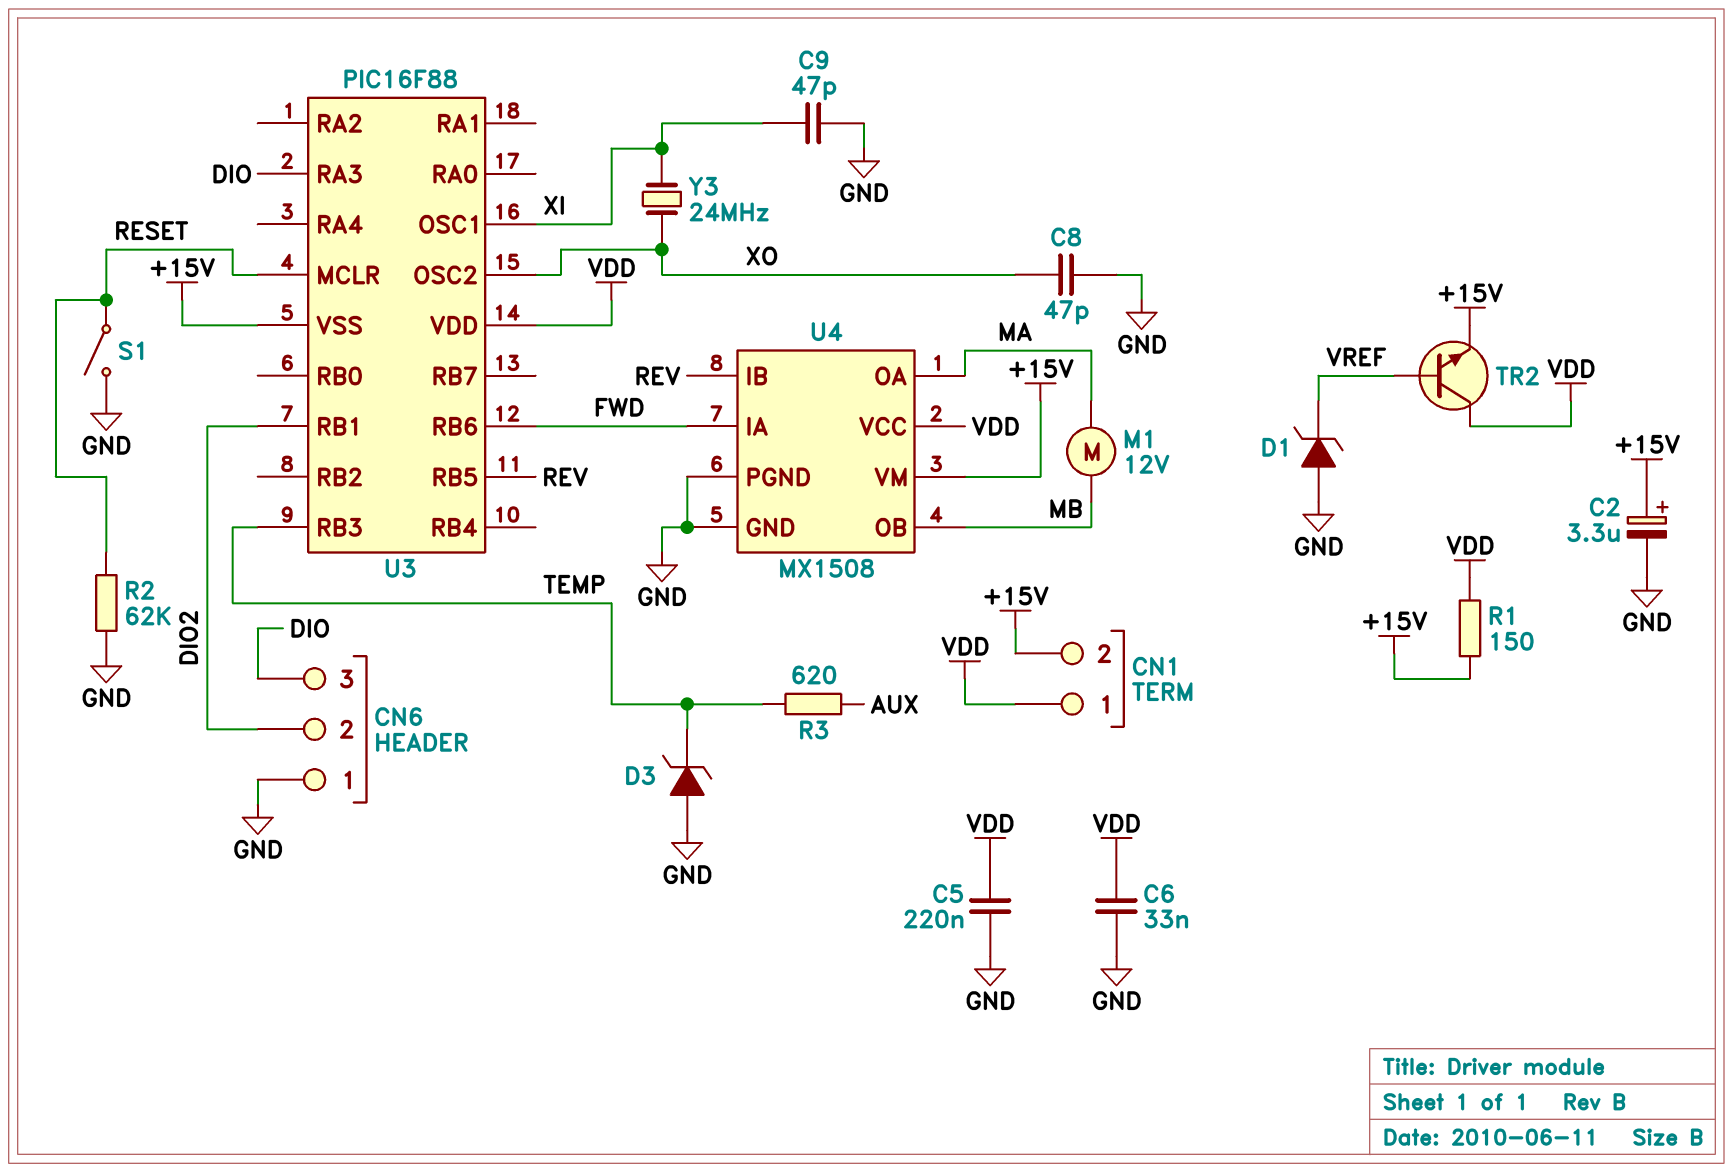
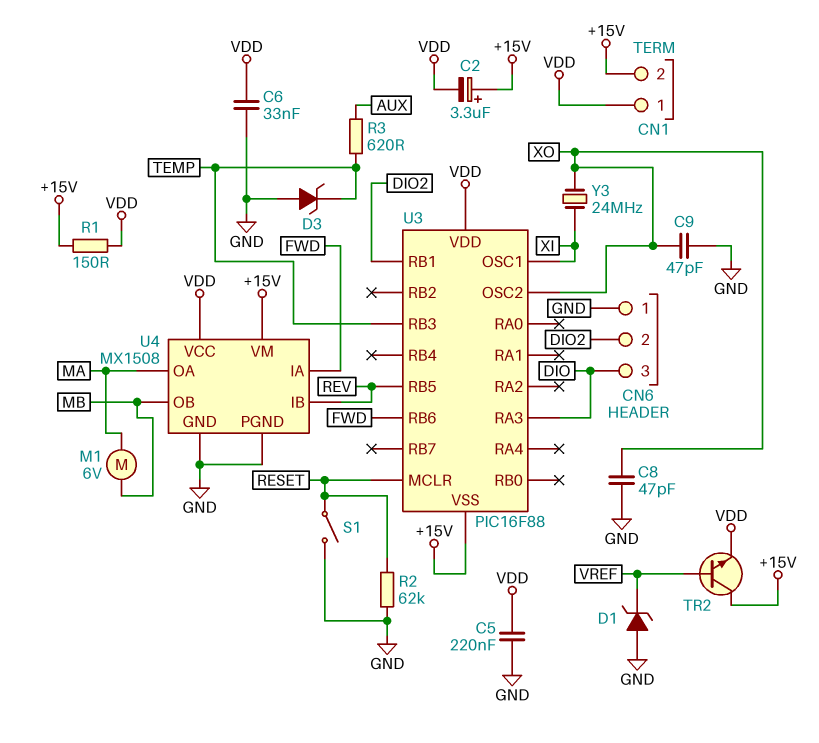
C2: 3.3uF (plus +15V, minus GND) -> 3.3uF (plus +15V, minus VDD)
C9: 47pF (GND, XI) -> 47pF (GND, XO)
M1: motor 12V (MA, MB) -> motor 6V (MA, MB)
TR2: NPN (B VREF, C VDD, E +15V) -> NPN (B VREF, C +15V, E VDD)

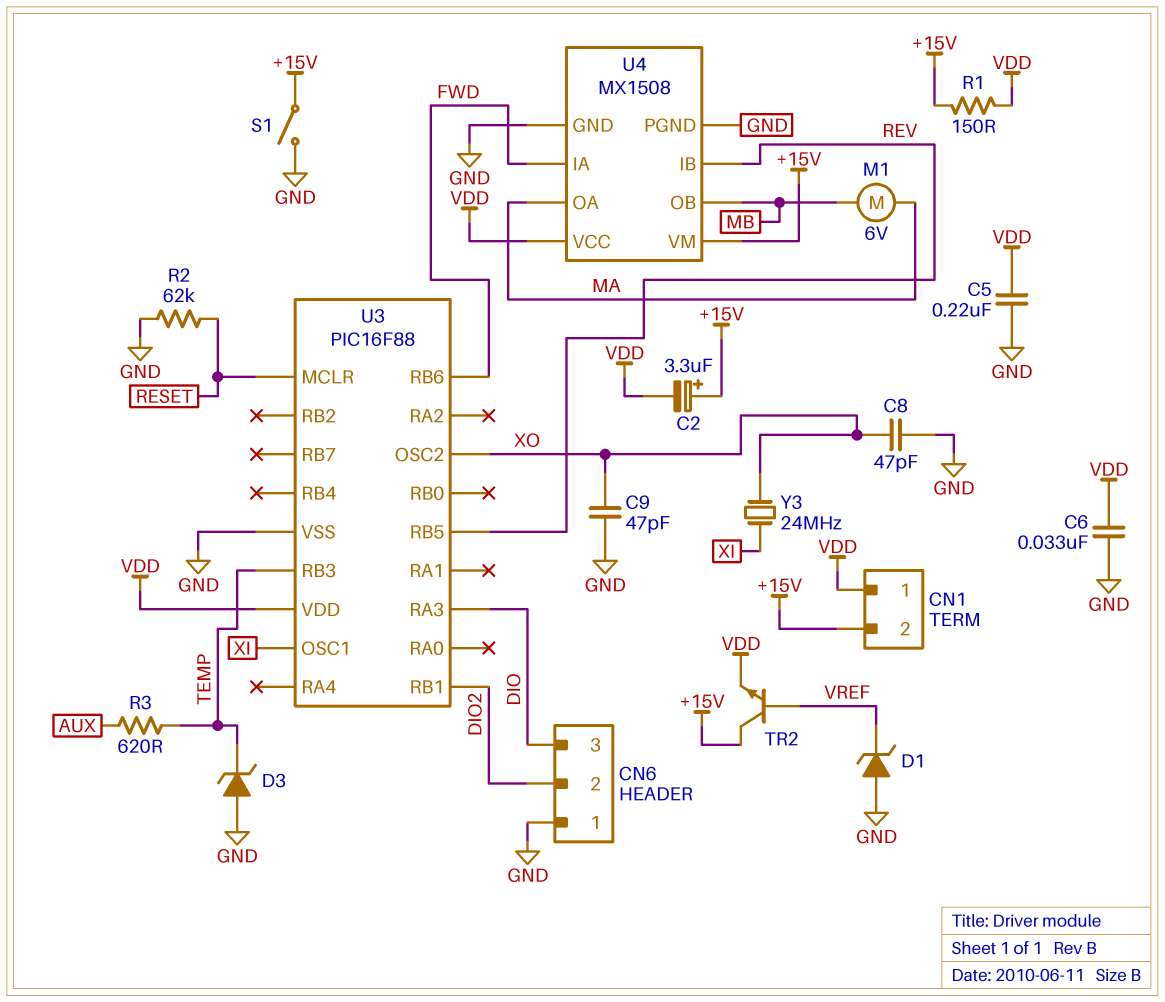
S1: switch (GND, RESET) -> switch (+15V, GND)
U3 pin VSS: +15V -> GND

